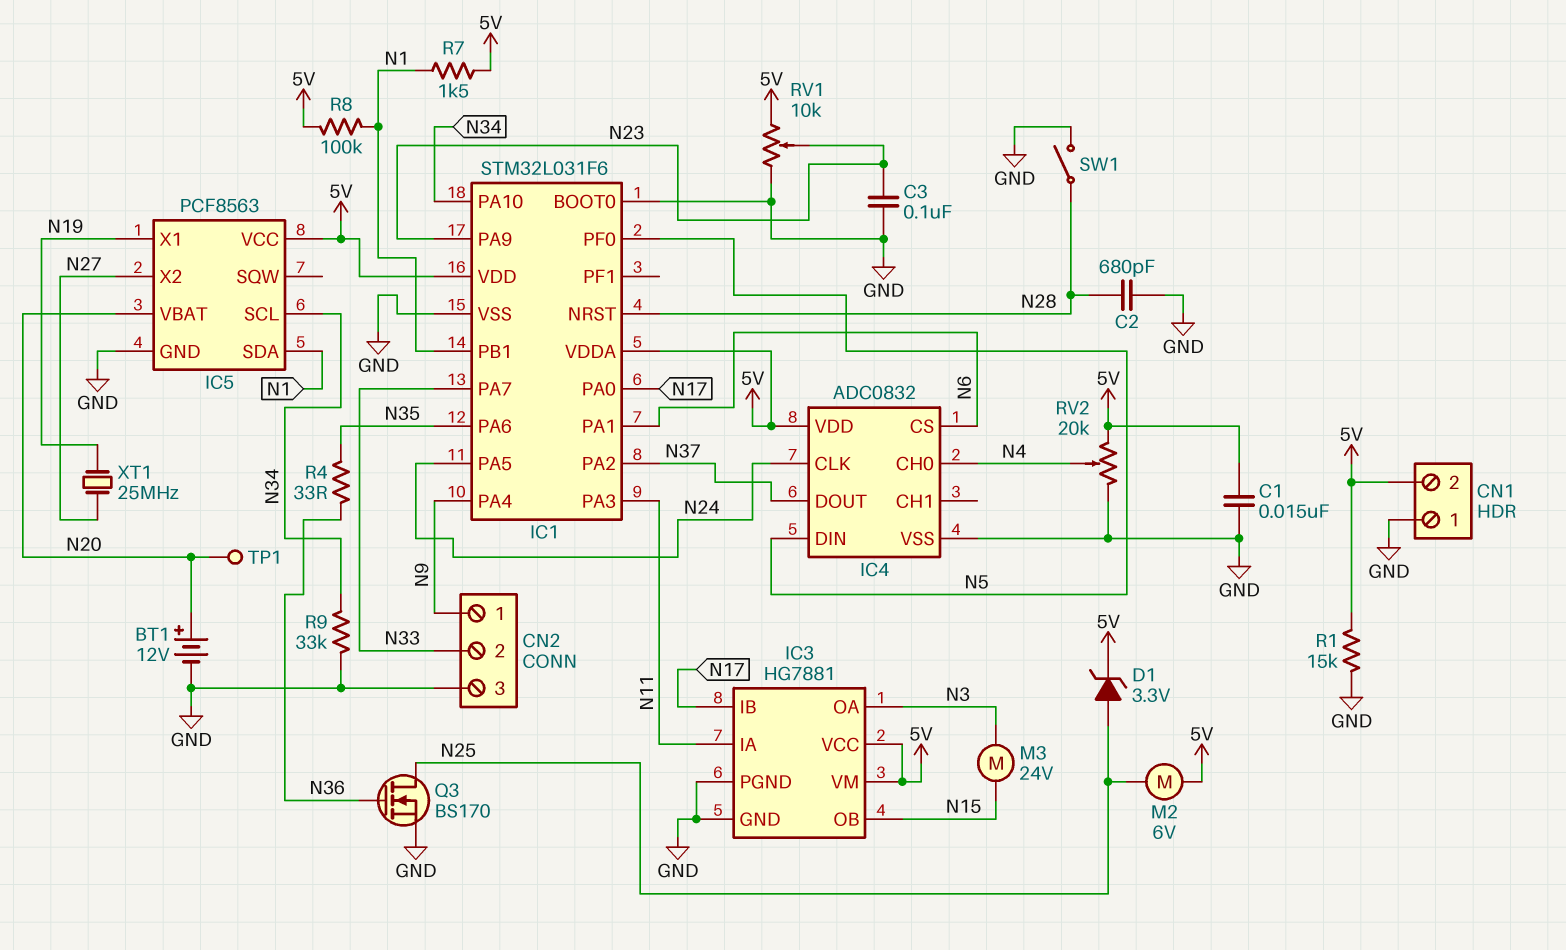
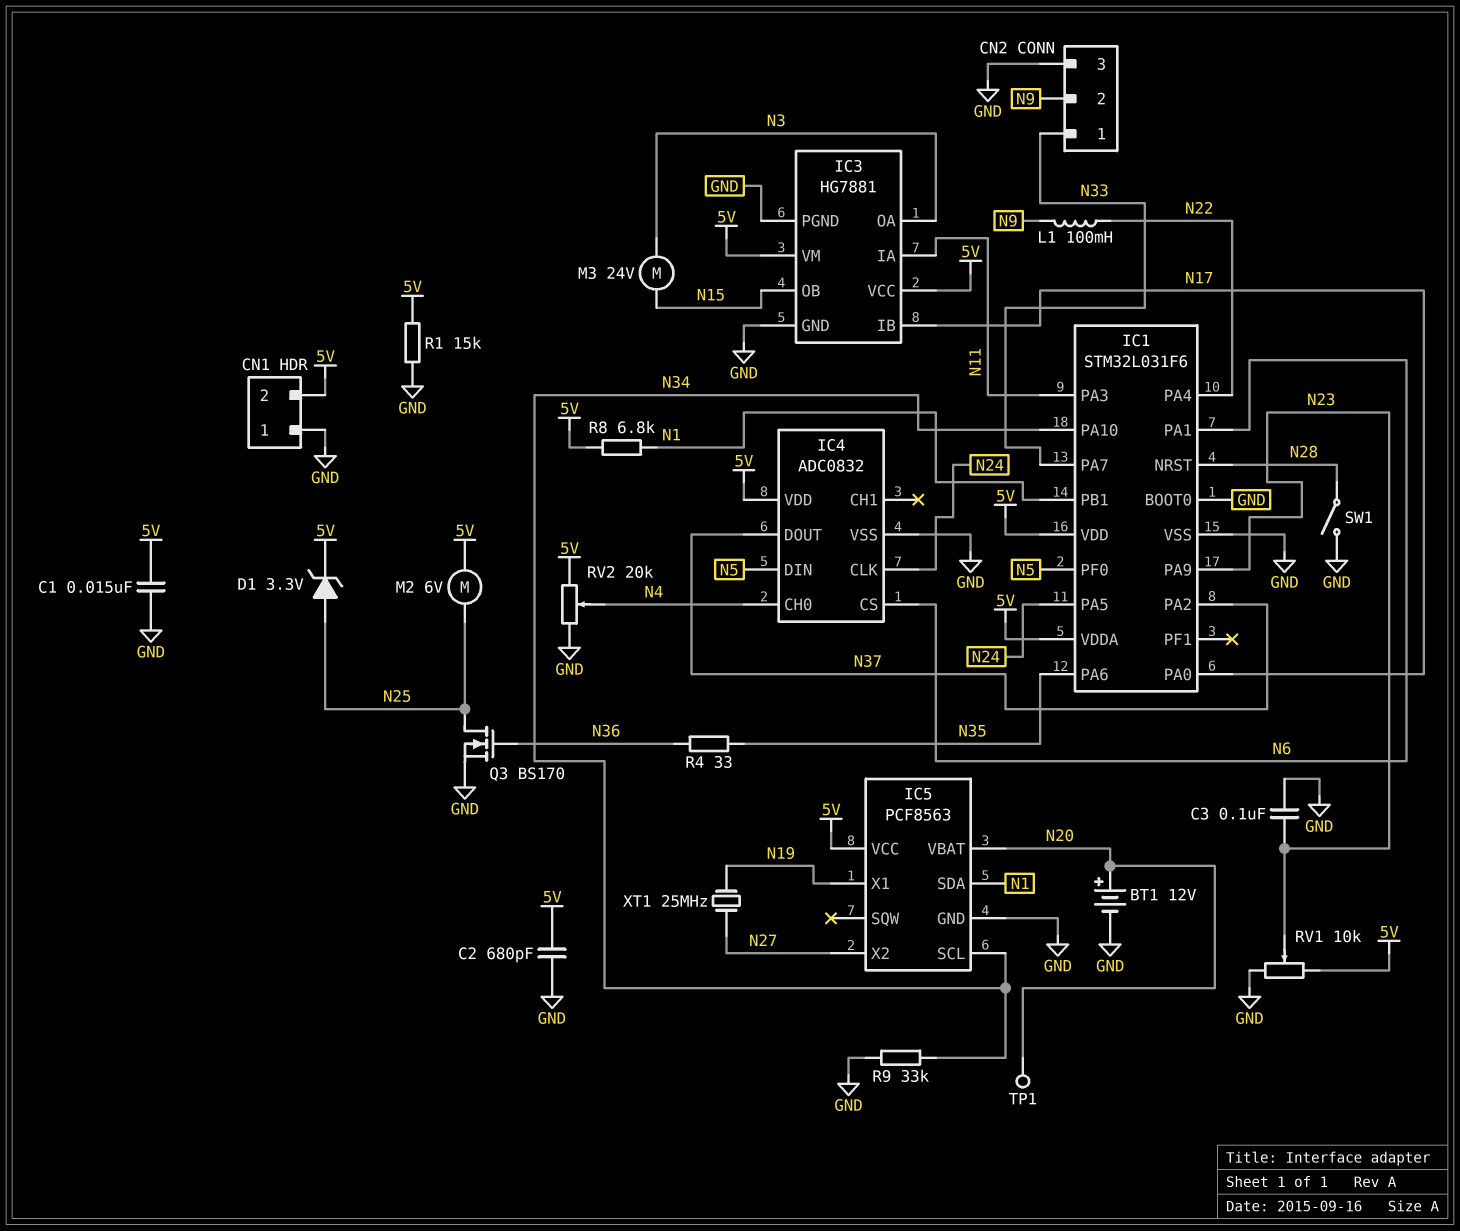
C2: 680pF (GND, N28) -> 680pF (5V, GND)
CN2 pin 1: N9 -> N33
CN2 pin 2: N33 -> N9
IC1 pin PA4: N9 -> N22
L1: none -> 100mH (N9, N22)
R7: 1.5k (5V, N1) -> none
R8: 100k (5V, N1) -> 6.8k (5V, N1)

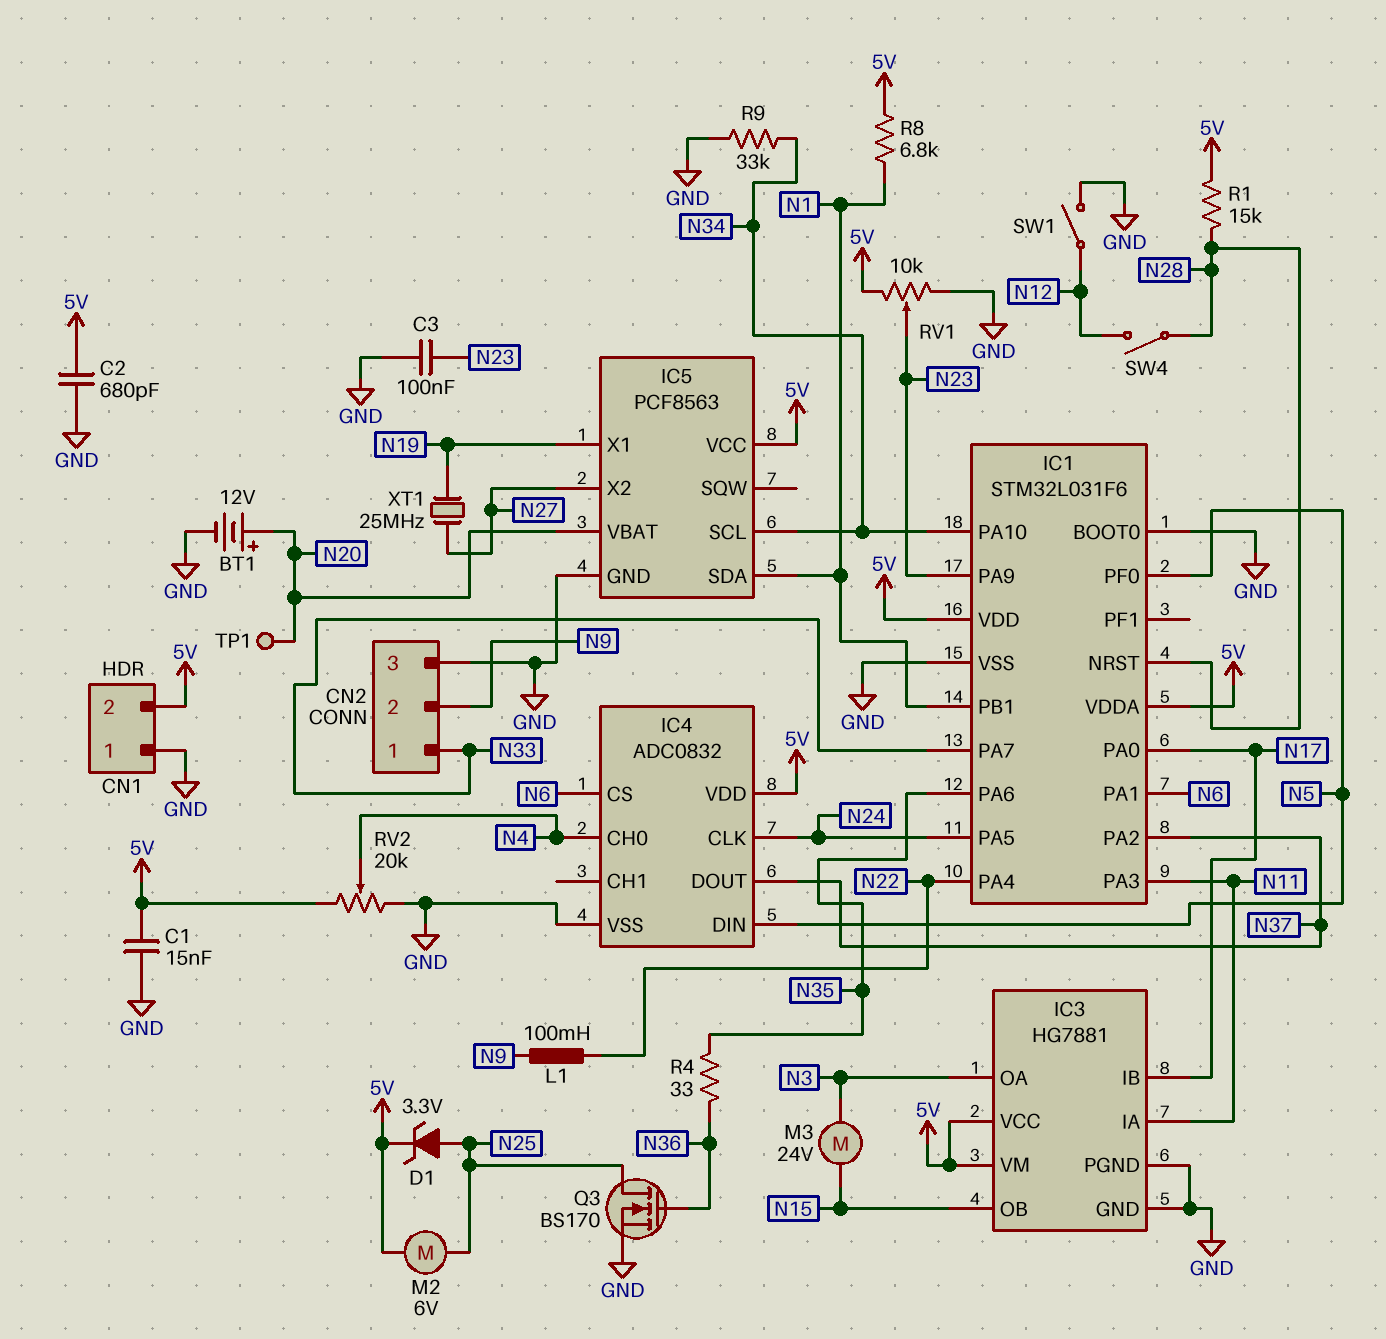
R1: 15k (5V, GND) -> 15k (5V, N28)
SW1: switch (GND, N28) -> switch (GND, N12)
SW4: none -> switch (N12, N28)

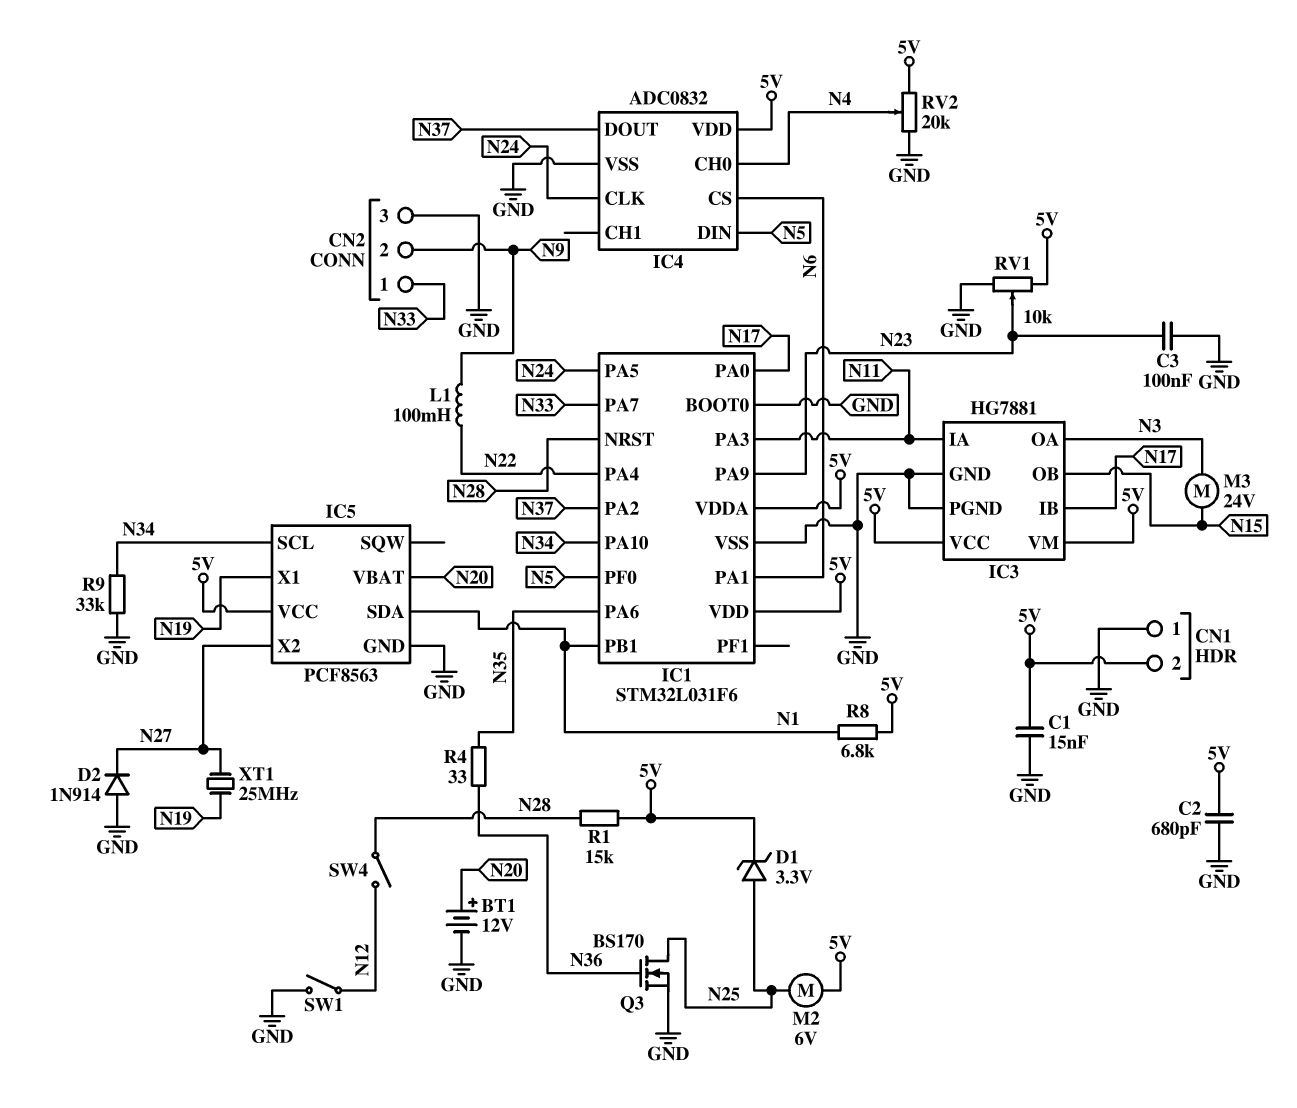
D2: none -> diode 1N914 (A GND, K N27)
TP1: test point (N20) -> none

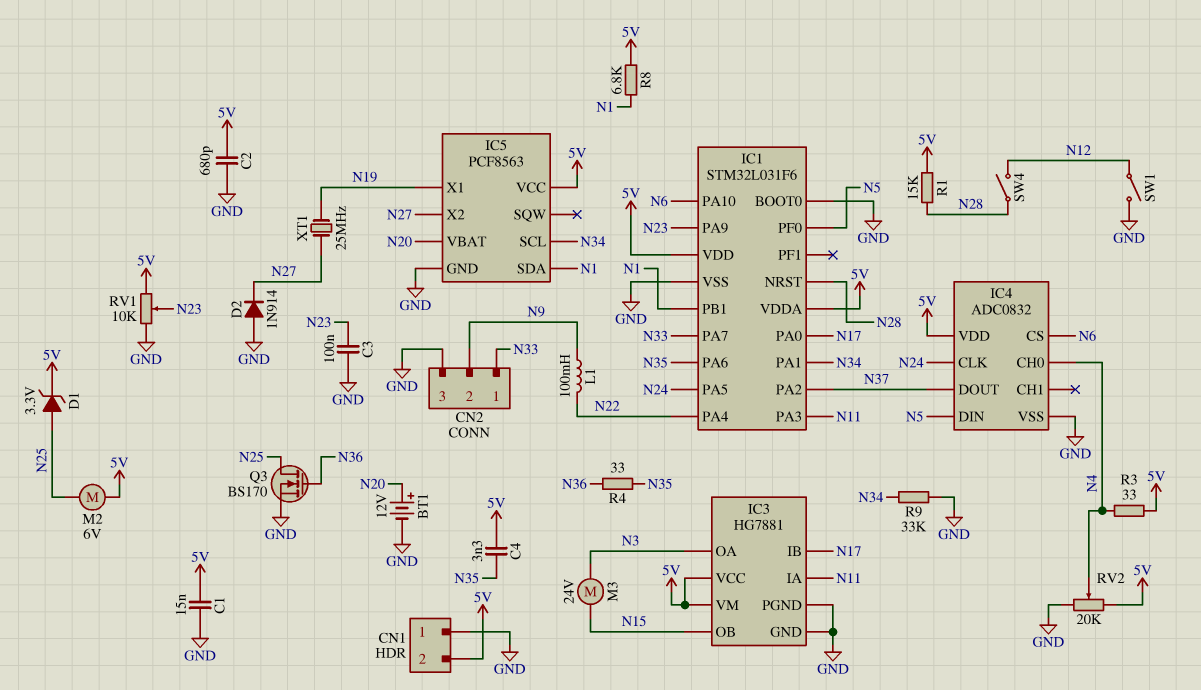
C4: none -> 3.3nF (5V, N35)
IC1 pin PA1: N6 -> N34
IC1 pin PA10: N34 -> N6
R3: none -> 33 (5V, N4)

